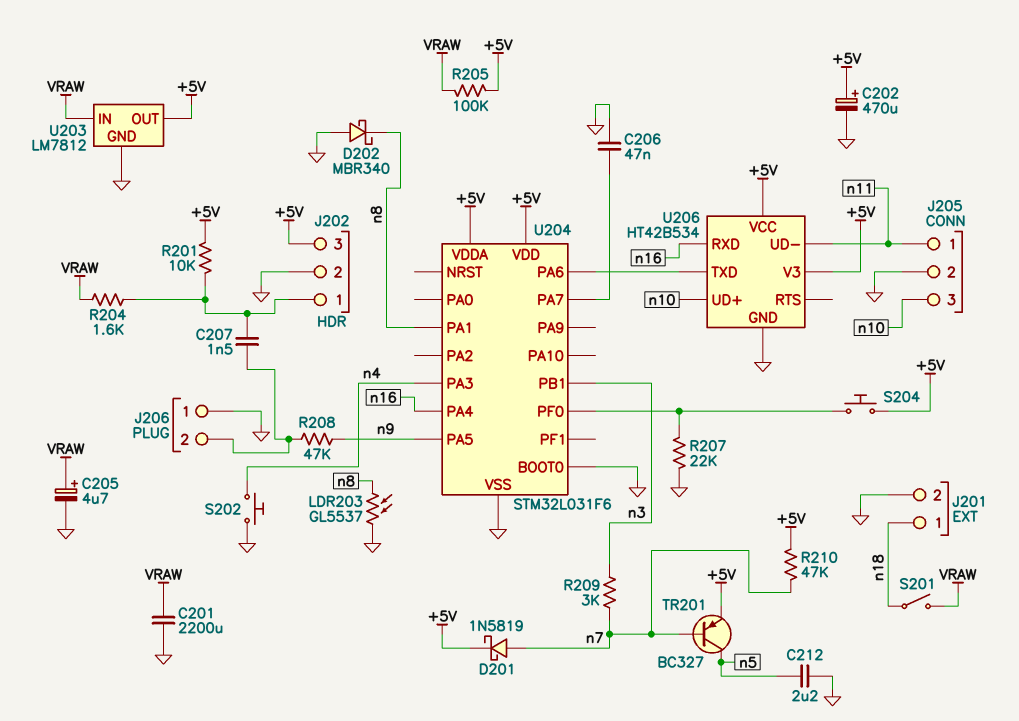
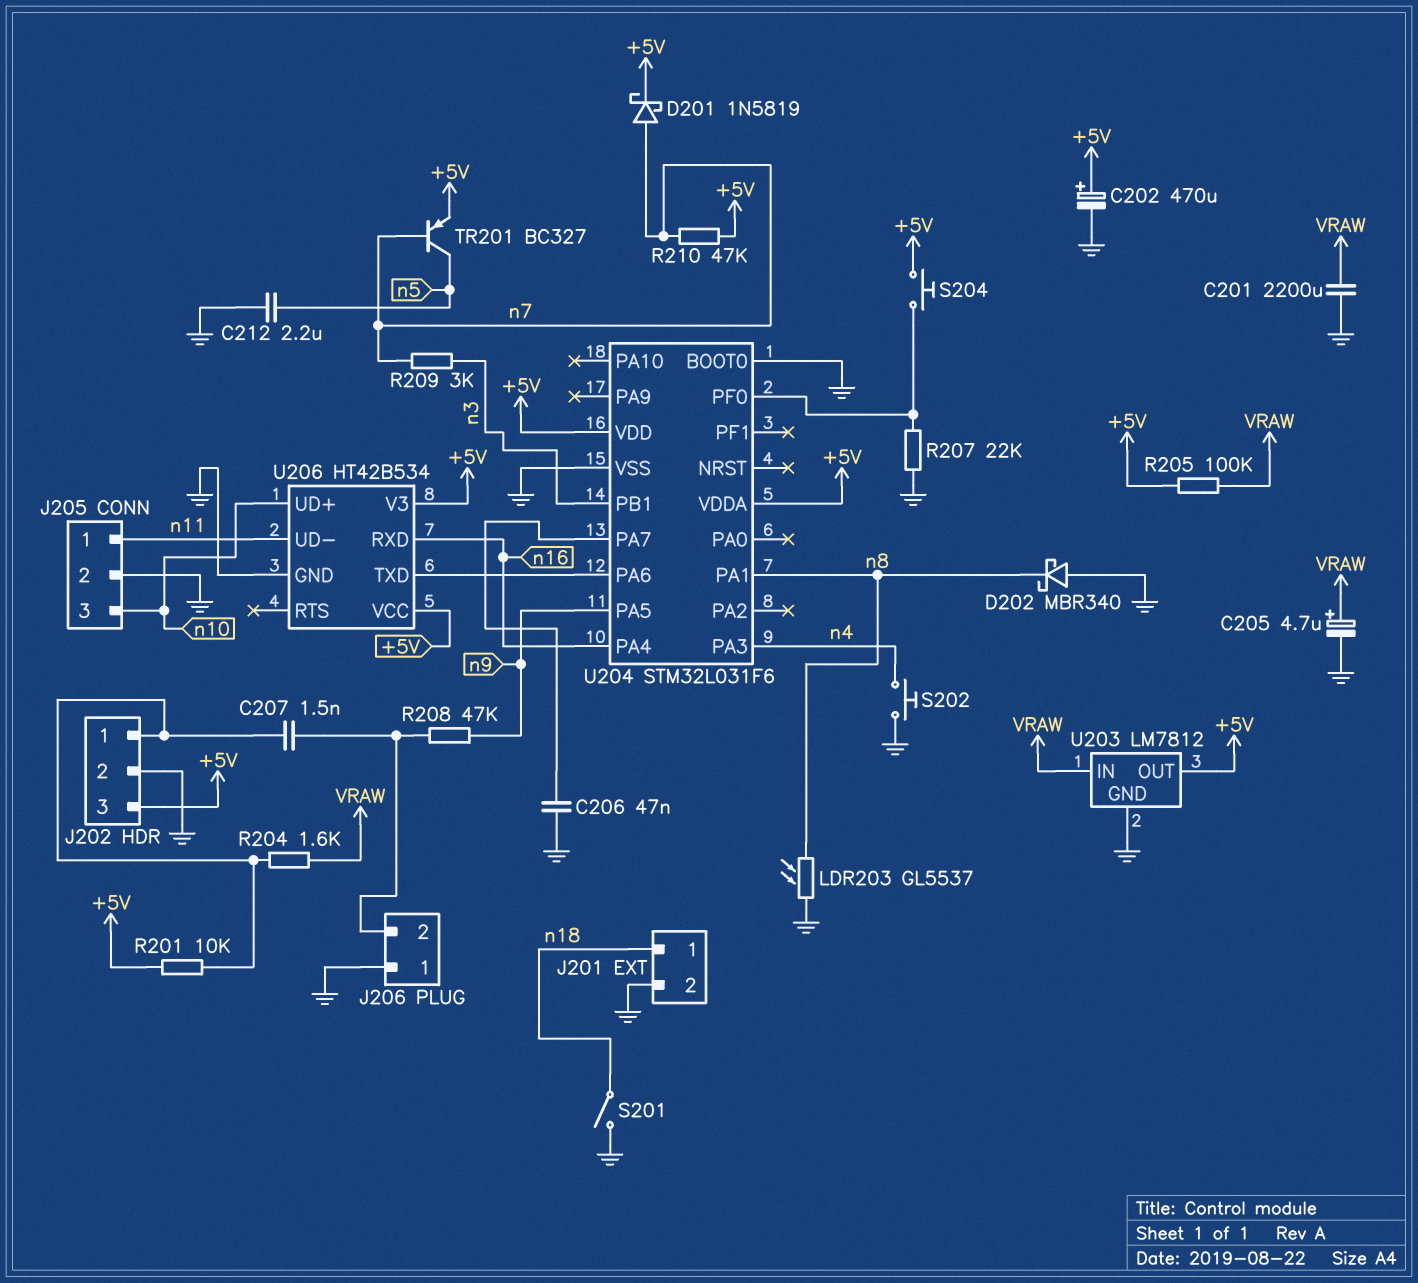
S201: switch (VRAW, n18) -> switch (GND, n18)

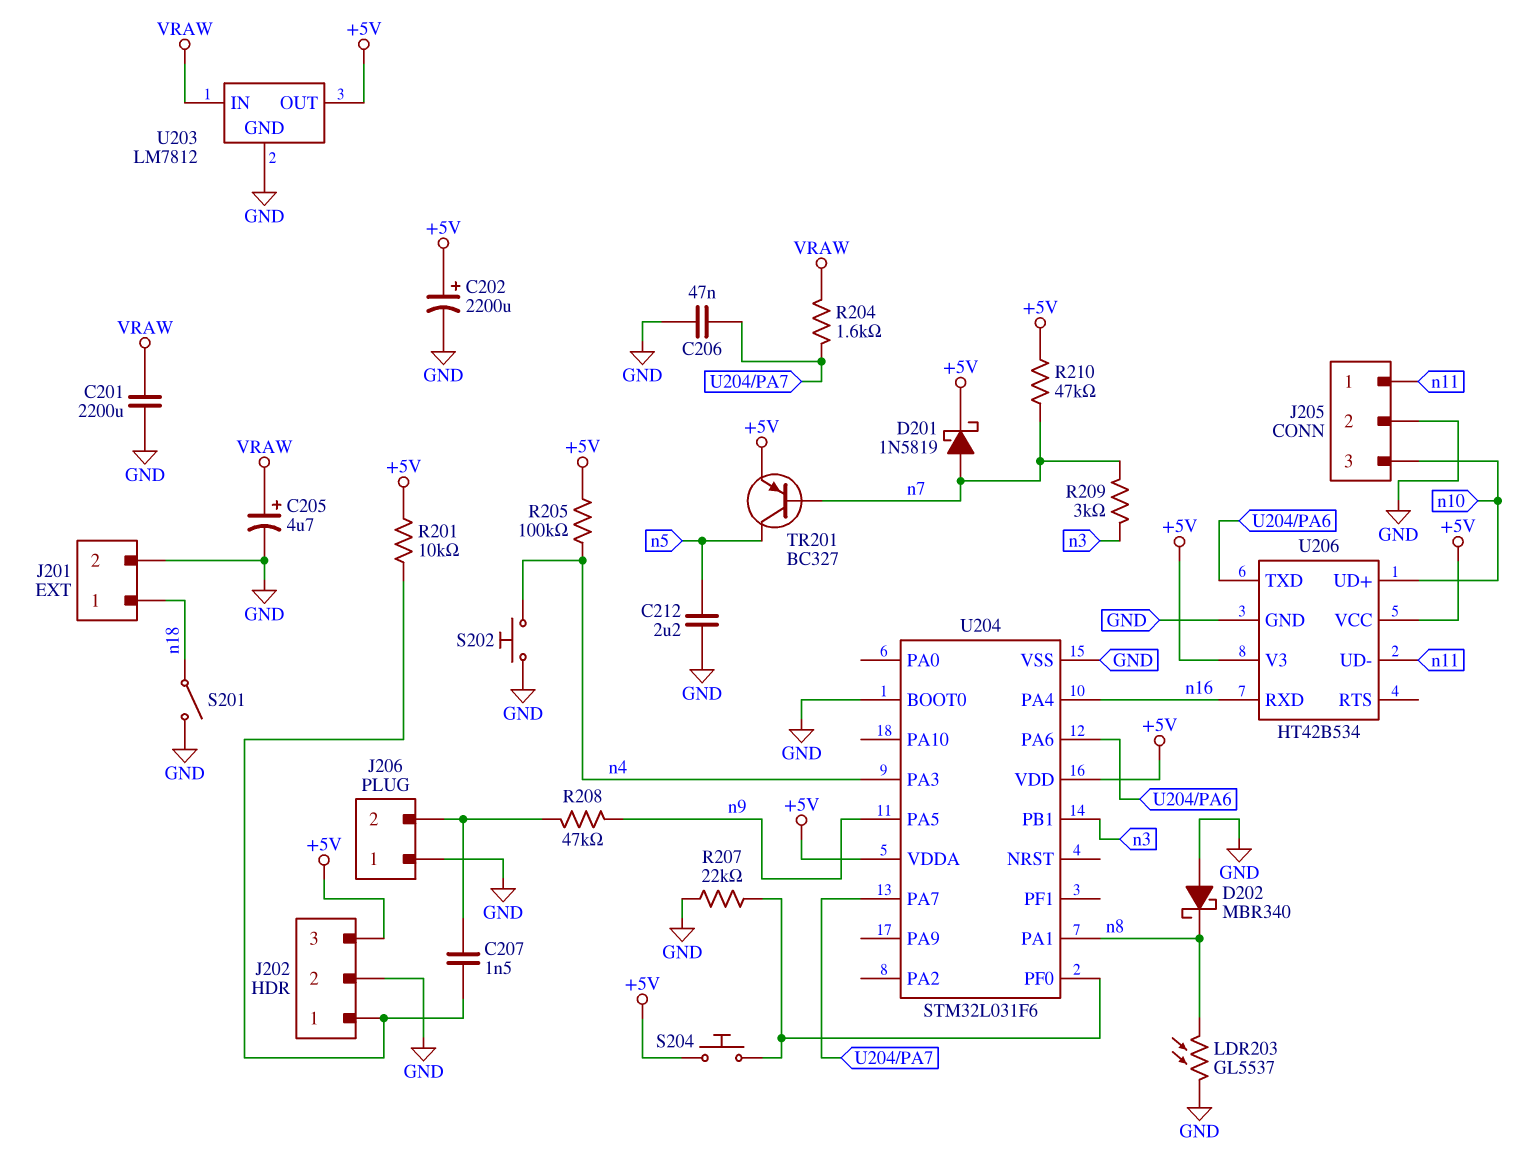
C202: 470uF (plus +5V, minus GND) -> 2200uF (plus +5V, minus GND)
R204: 1.6k (J202/1, VRAW) -> 1.6k (U204/PA7, VRAW)
R205: 100k (+5V, VRAW) -> 100k (+5V, n4)

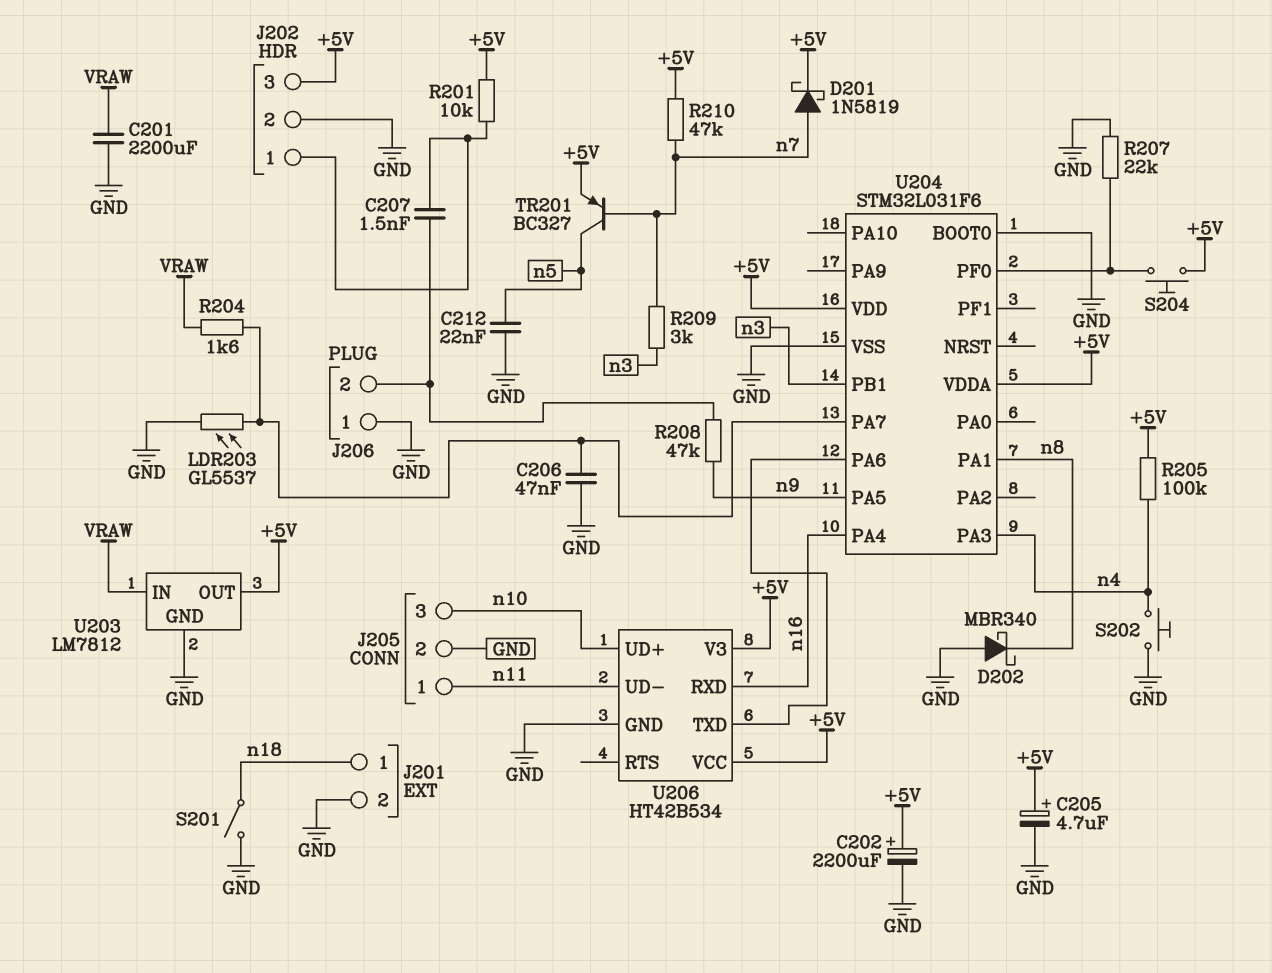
C205: 4.7uF (plus VRAW, minus GND) -> 4.7uF (plus +5V, minus GND)
C212: 2.2uF (GND, n5) -> 22nF (GND, n5)
LDR203: GL5537 (GND, n8) -> GL5537 (GND, U204/PA7)

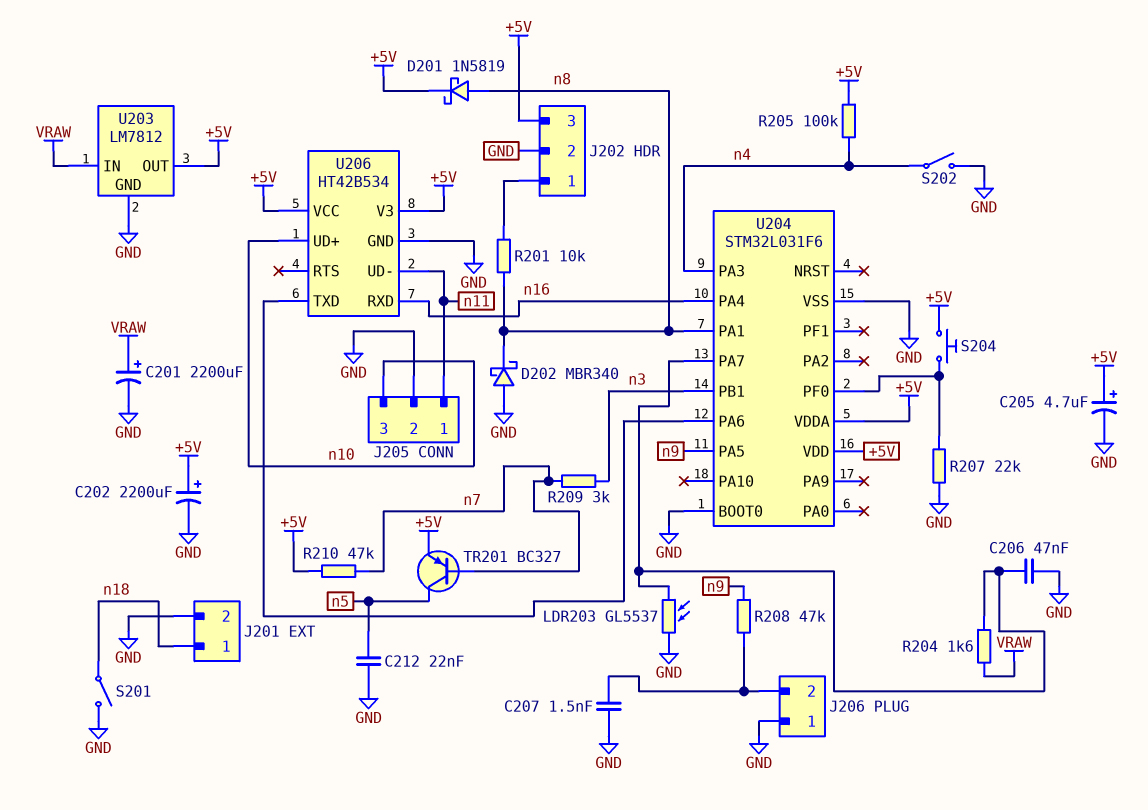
C201: 2200uF (GND, VRAW) -> 2200uF (plus VRAW, minus GND)
C207: 1.5nF (J202/1, J206/2) -> 1.5nF (GND, J206/2)
D201: schottky 1N5819 (A n7, K +5V) -> schottky 1N5819 (A n8, K +5V)
R201: 10k (+5V, J202/1) -> 10k (J202/1, n8)
S202: button (GND, n4) -> switch (GND, n4)

